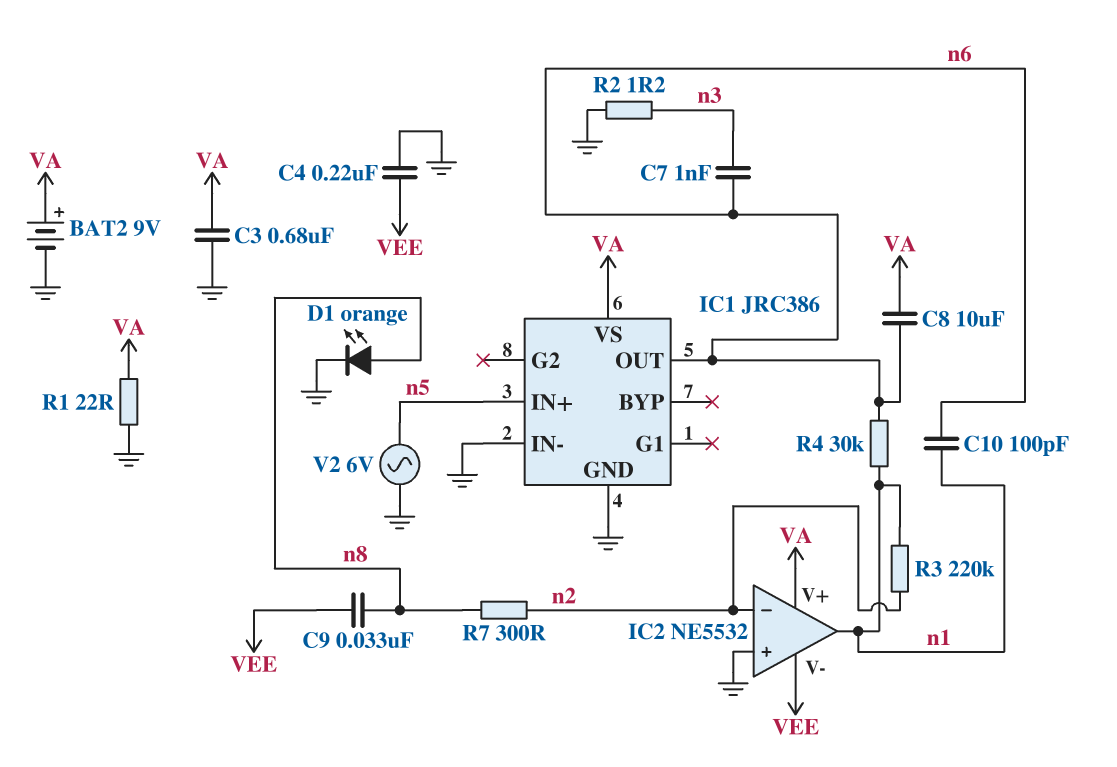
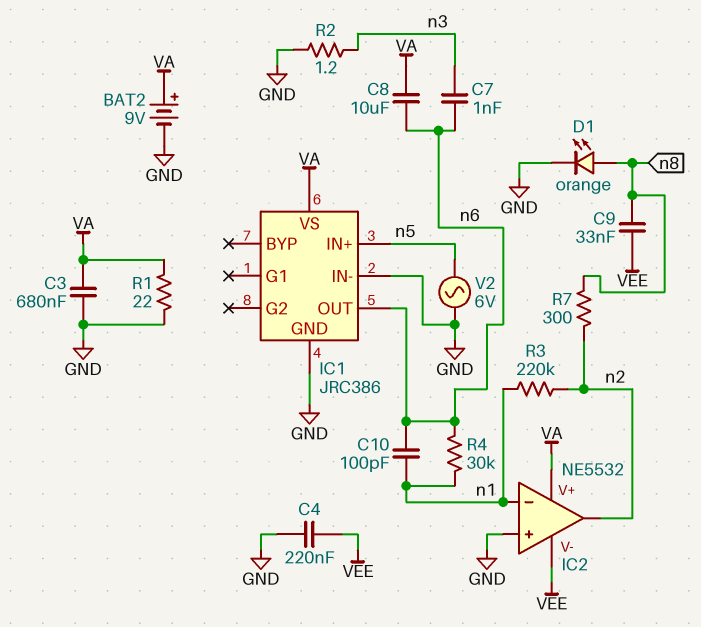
IC2 pin in-: n2 -> n1
IC2 pin out: n1 -> n2

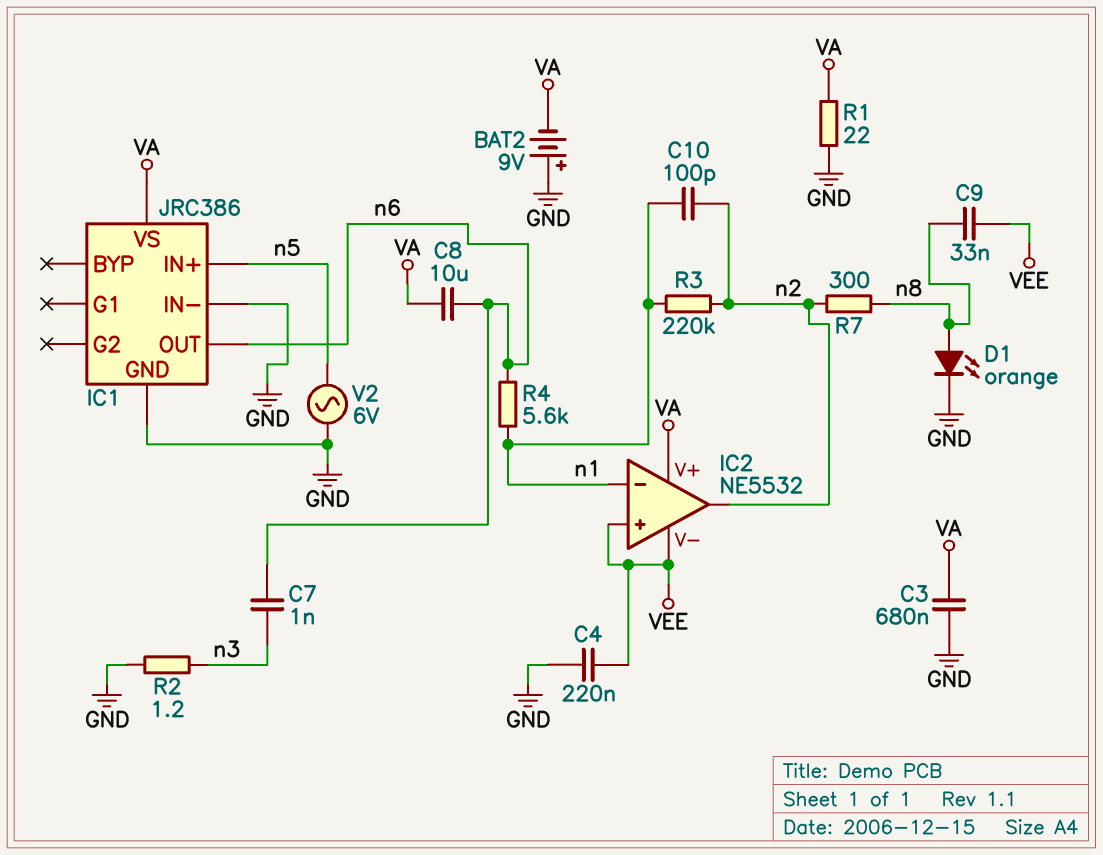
BAT2: 9V (plus VA, minus GND) -> 9V (plus GND, minus VA)
C10: 100pF (n1, n6) -> 100pF (n1, n2)
IC2 pin in+: GND -> VEE
R4: 30k (n1, n6) -> 5.6k (n1, n6)

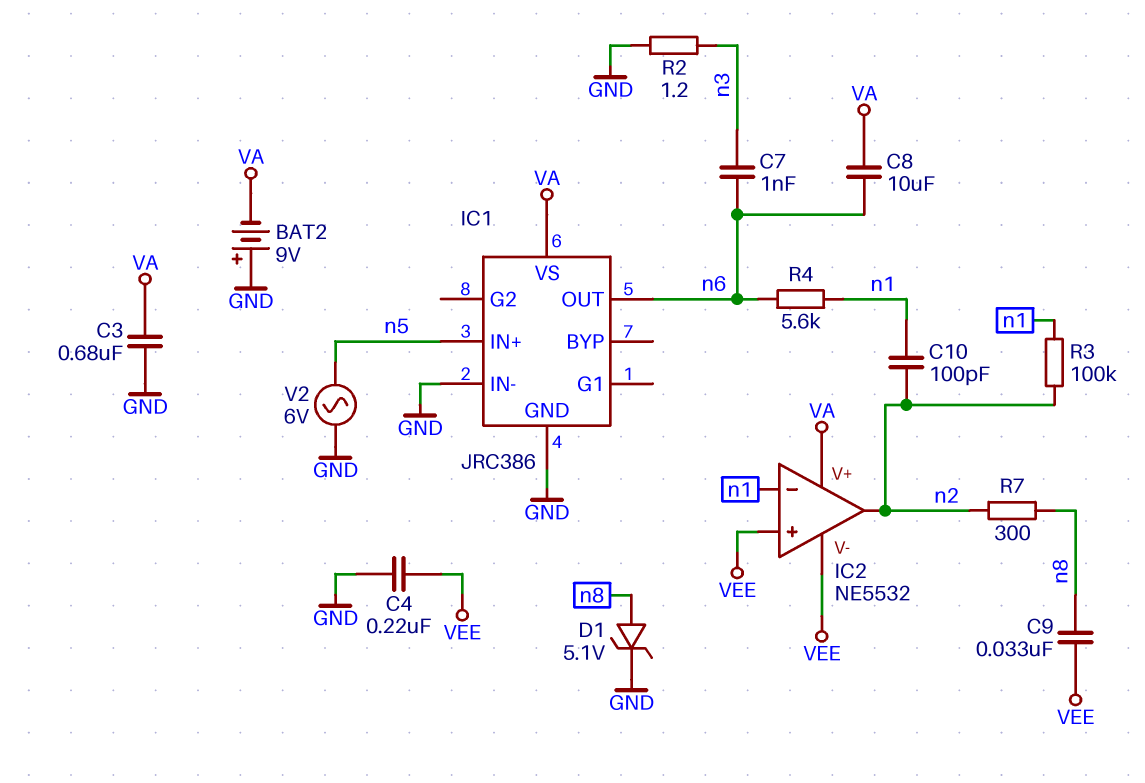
D1: LED orange (A n8, K GND) -> zener 5.1V (A n8, K GND)
R1: 22 (GND, VA) -> none
R3: 220k (n1, n2) -> 100k (n1, n2)

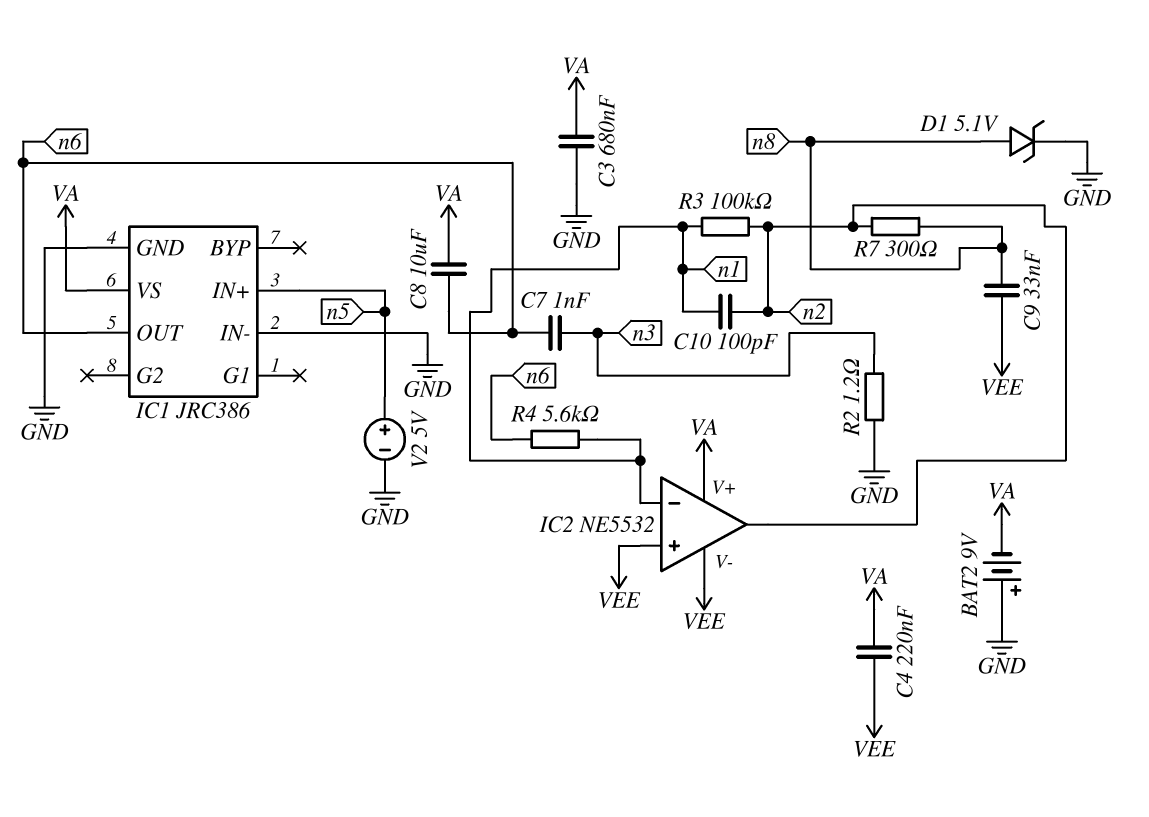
C4: 220nF (GND, VEE) -> 220nF (VA, VEE)
V2: AC 6V (GND, n5) -> 5V (plus n5, minus GND)

